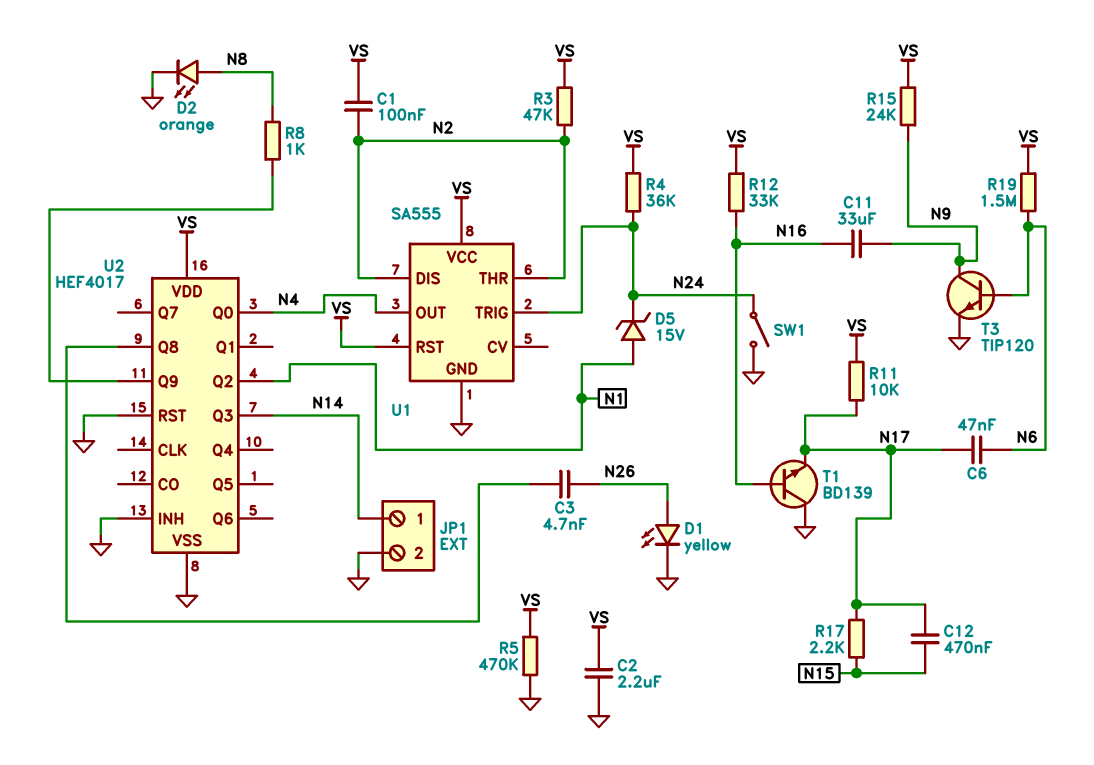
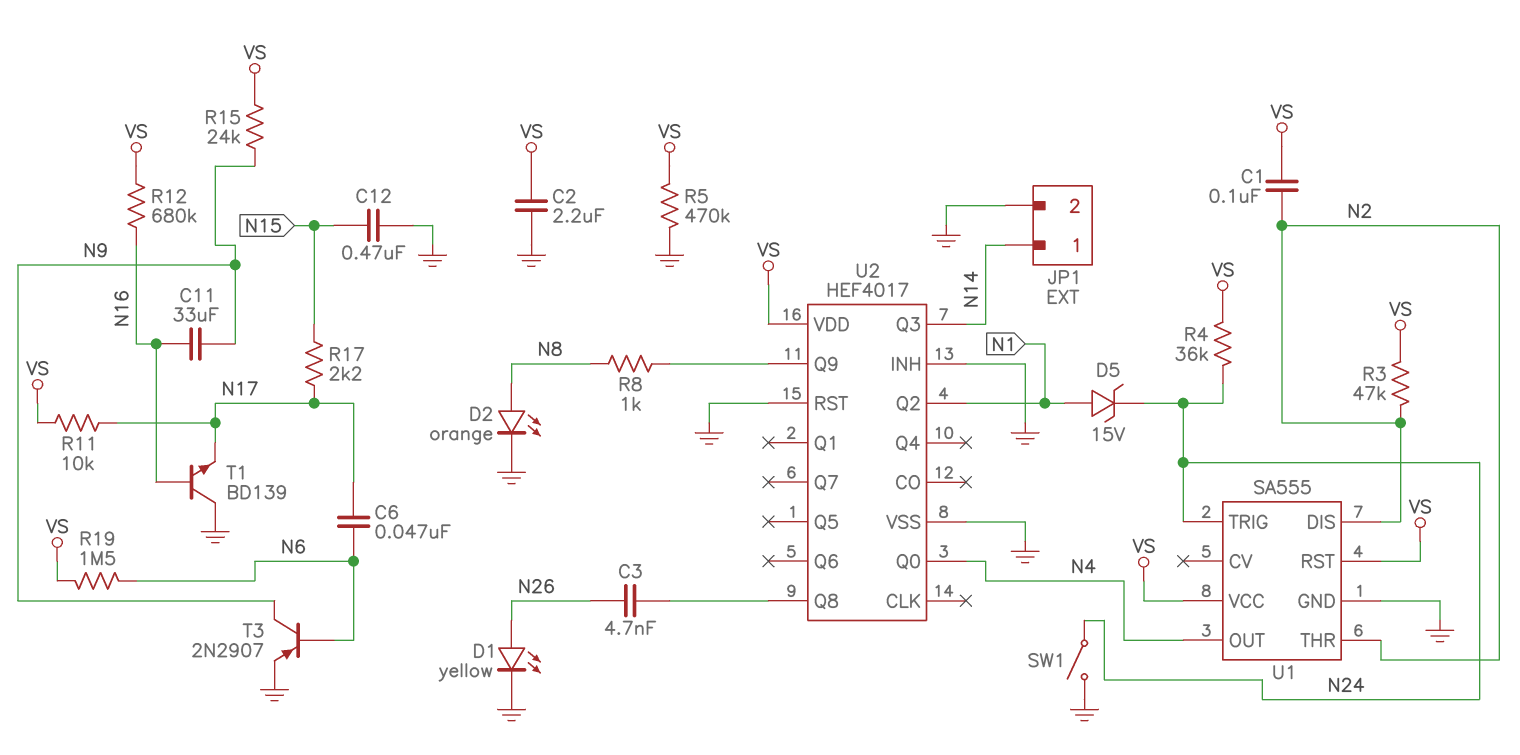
C12: 470nF (N15, N17) -> 470nF (GND, N15)
R12: 33k (N16, VS) -> 680k (N16, VS)
T3: NPN TIP120 (B N6, C N9, E GND) -> PNP 2N2907 (B N6, C N9, E GND)

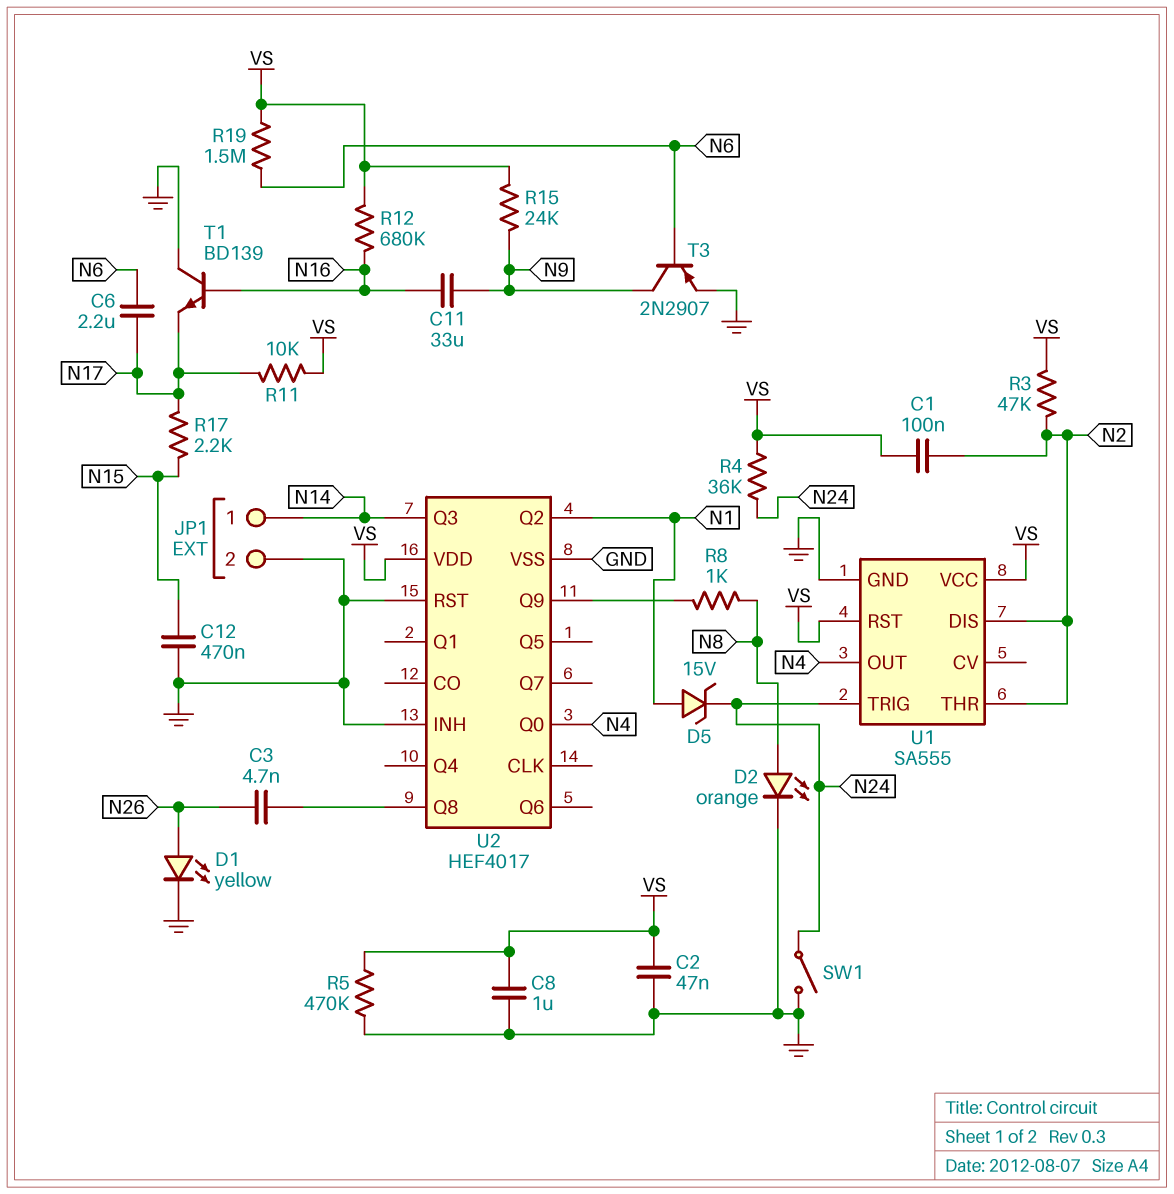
C2: 2.2uF (GND, VS) -> 47nF (GND, VS)
C6: 47nF (N6, N17) -> 2.2uF (N6, N17)
C8: none -> 1uF (GND, VS)

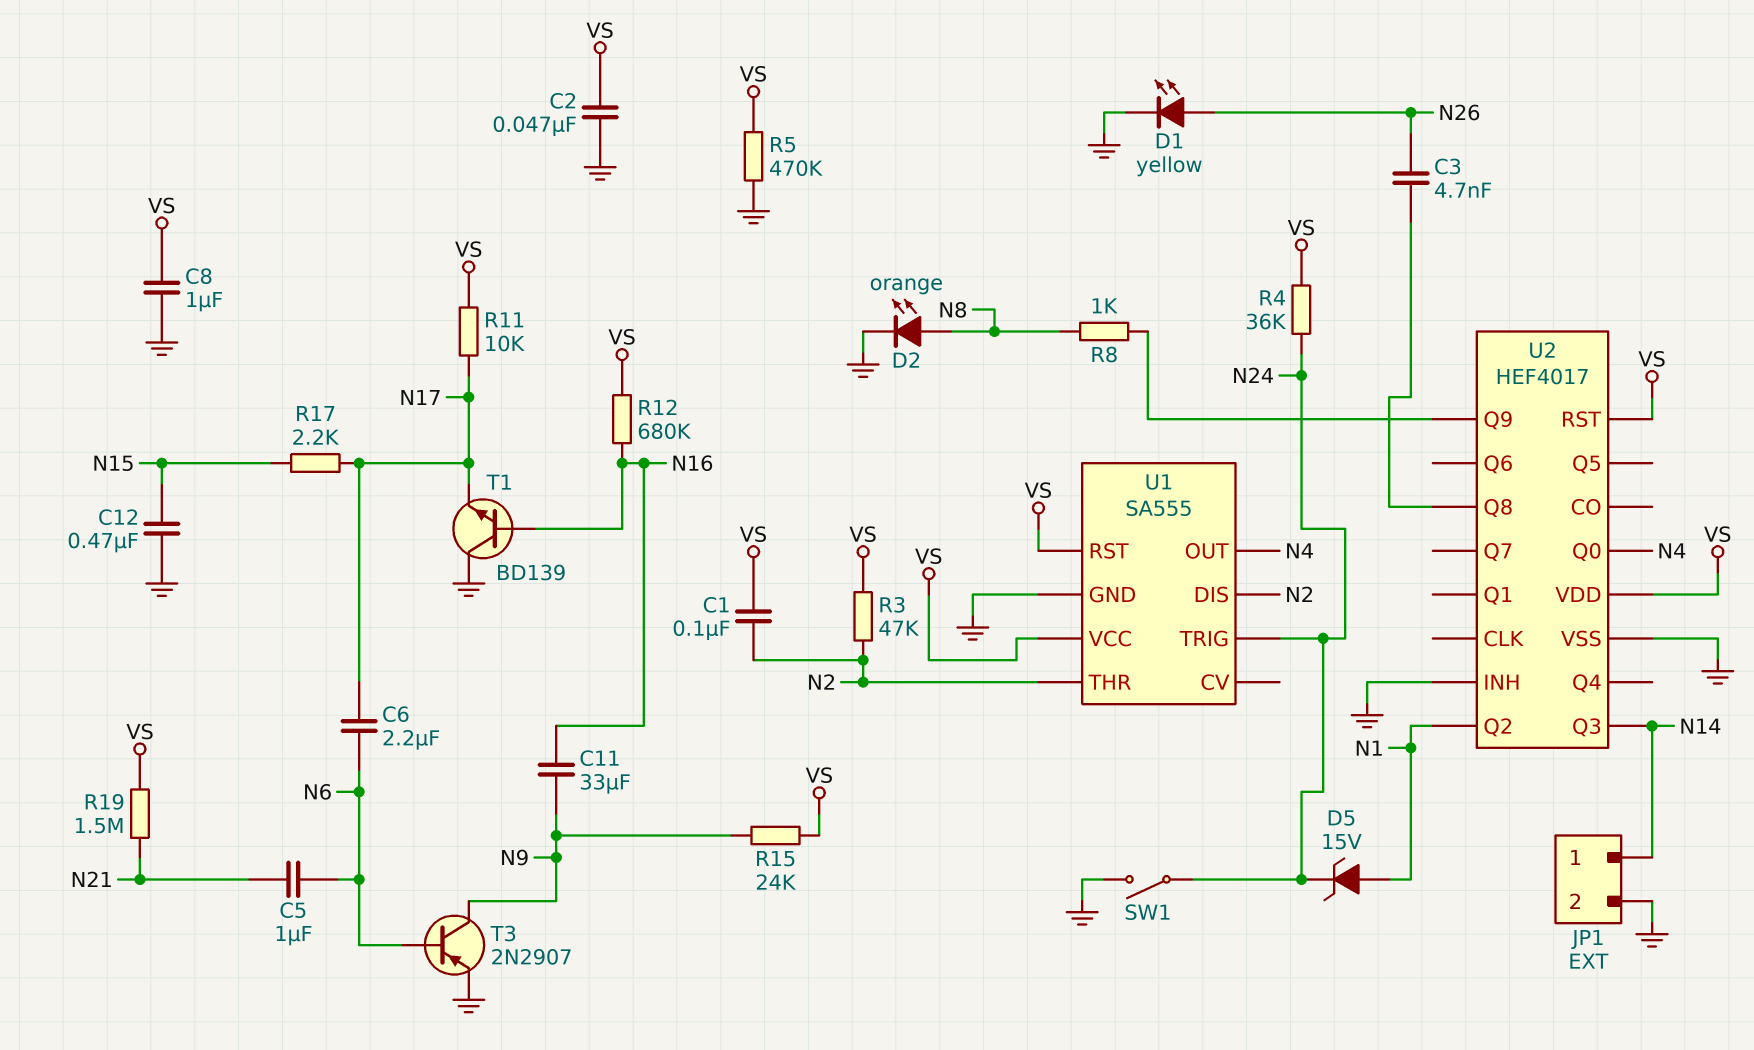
C5: none -> 1uF (N6, N21)
R19: 1.5M (N6, VS) -> 1.5M (N21, VS)
U2 pin RST: GND -> VS

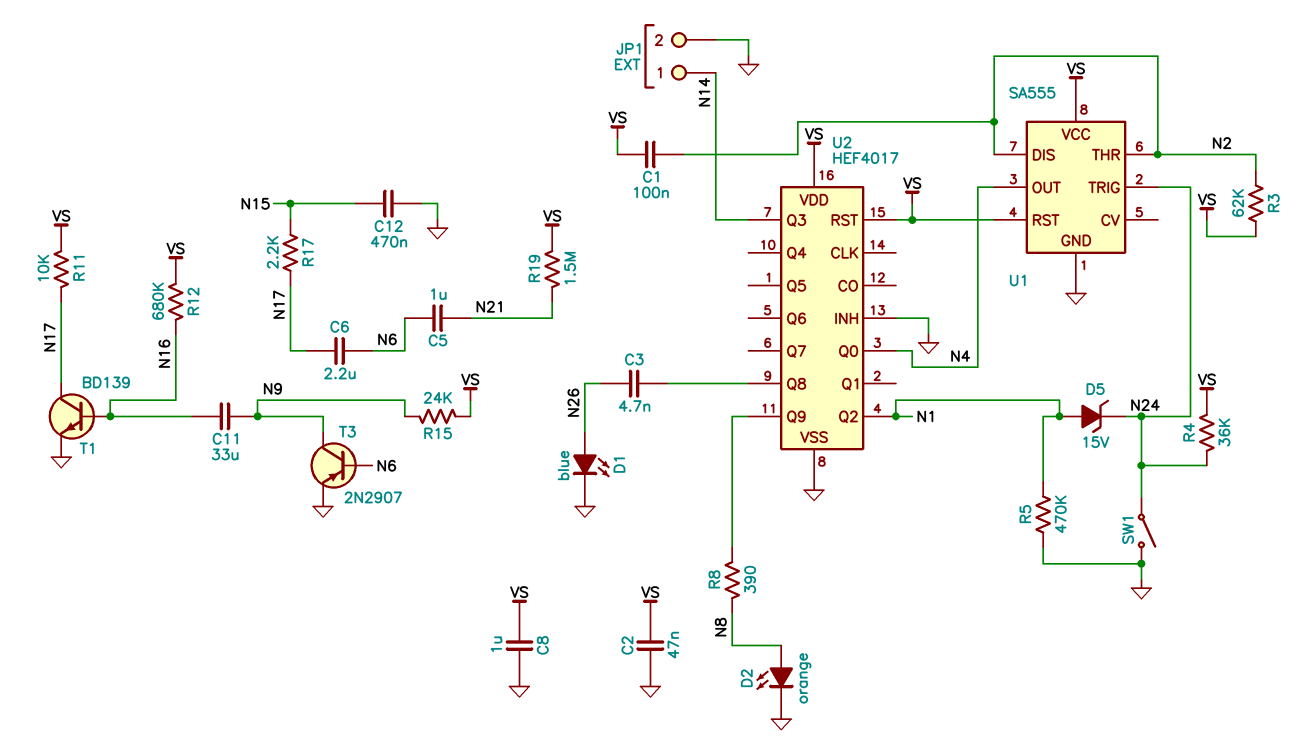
D1: LED yellow (A N26, K GND) -> LED blue (A N26, K GND)
R3: 47k (N2, VS) -> 62k (N2, VS)
R5: 470k (GND, VS) -> 470k (GND, N1)
R8: 1k (N8, U2/Q9) -> 390 (N8, U2/Q9)
T1: NPN BD139 (B N16, C GND, E N17) -> NPN BD139 (B N16, C N17, E GND)

